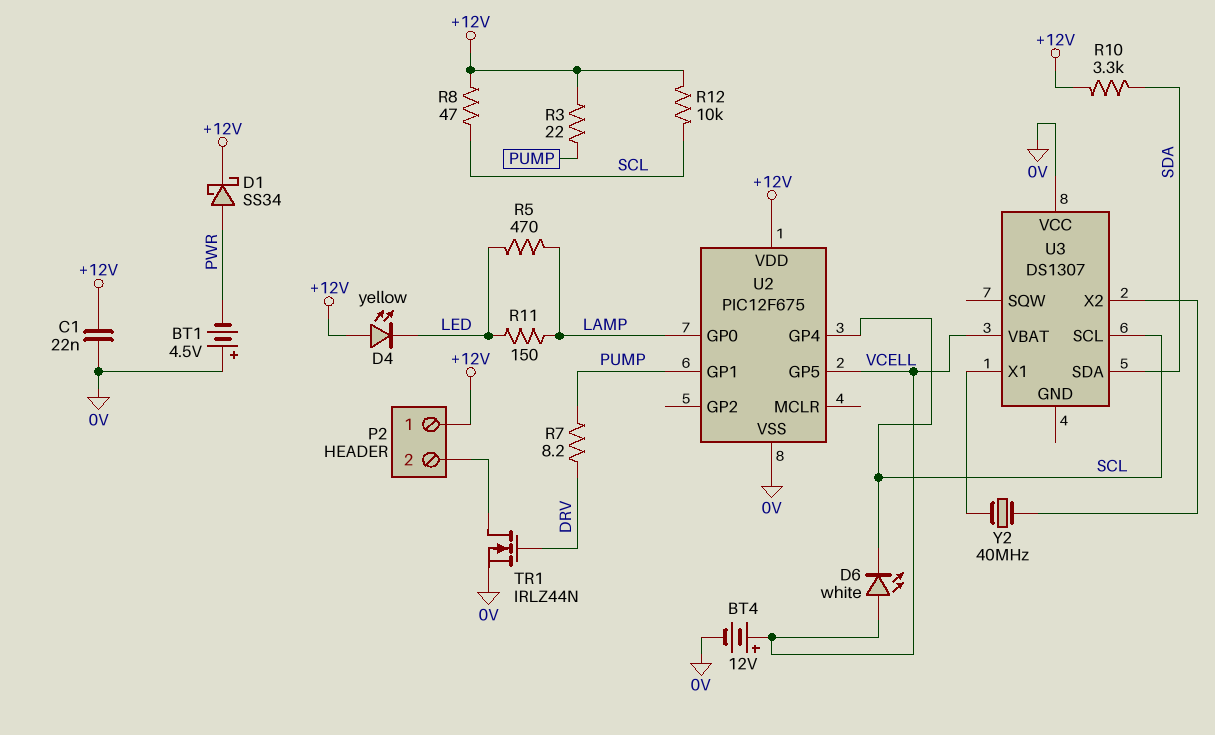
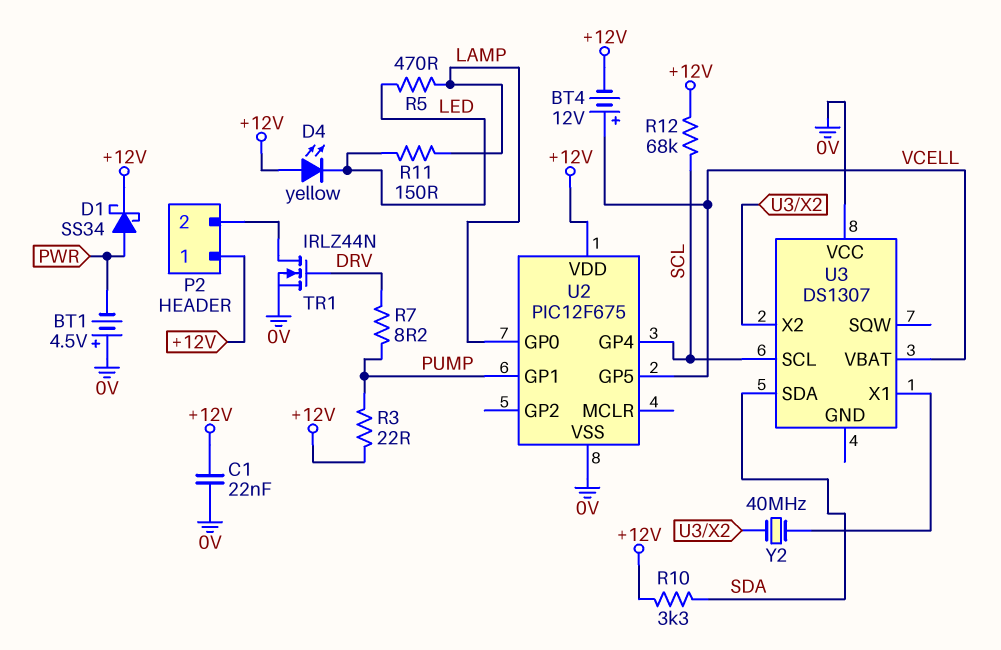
BT4: 12V (plus VCELL, minus 0V) -> 12V (plus VCELL, minus +12V)
D6: LED white (A VCELL, K SCL) -> none
R8: 47 (+12V, SCL) -> none
R12: 10k (+12V, SCL) -> 68k (+12V, SCL)

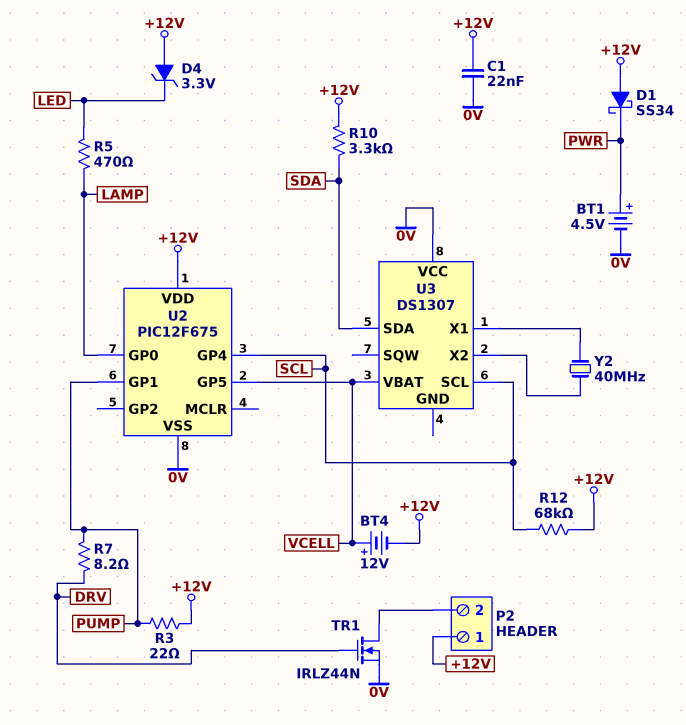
BT1: 4.5V (plus 0V, minus PWR) -> 4.5V (plus PWR, minus 0V)
D1: schottky SS34 (A PWR, K +12V) -> schottky SS34 (A +12V, K PWR)
D4: LED yellow (A +12V, K LED) -> zener 3.3V (A +12V, K LED)
R11: 150 (LAMP, LED) -> none

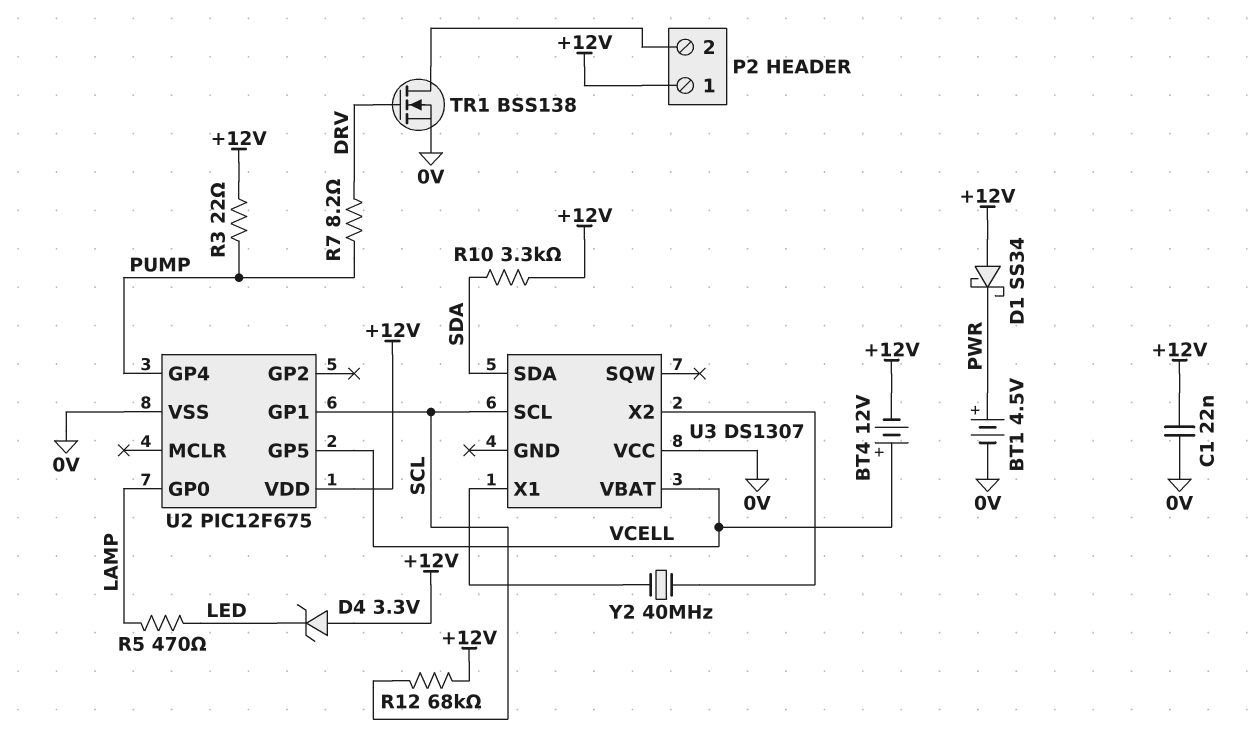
TR1: NMOS IRLZ44N (G DRV, D P2/2, S 0V) -> NMOS BSS138 (G DRV, D P2/2, S 0V)
U2 pin GP1: PUMP -> SCL
U2 pin GP4: SCL -> PUMP

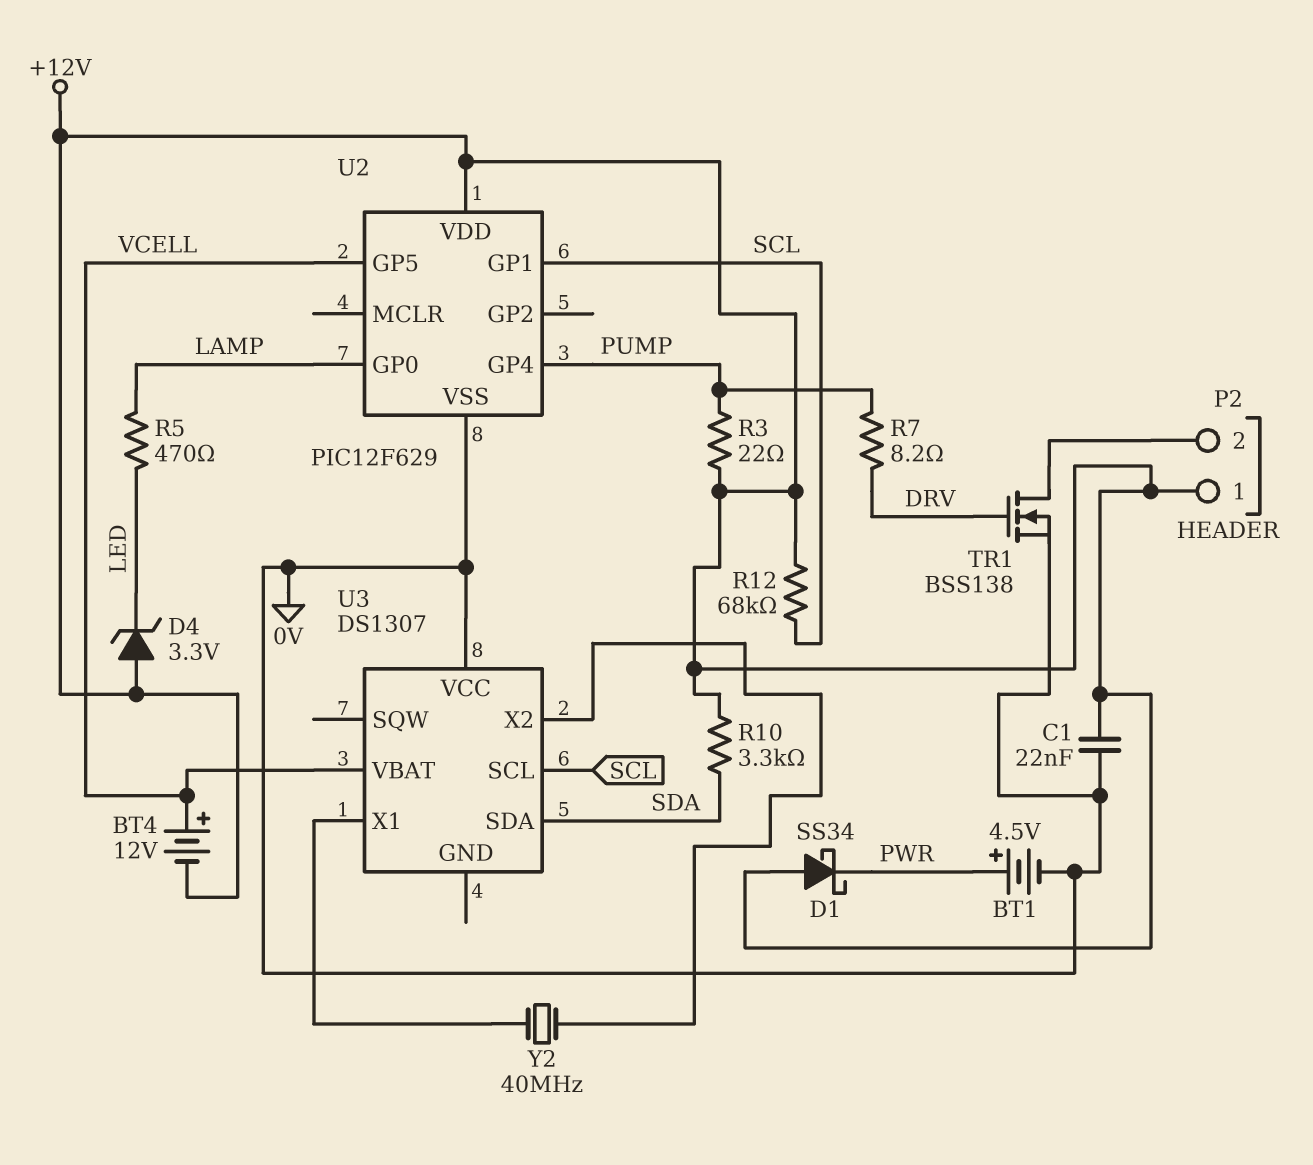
U2: PIC12F675 -> PIC12F629

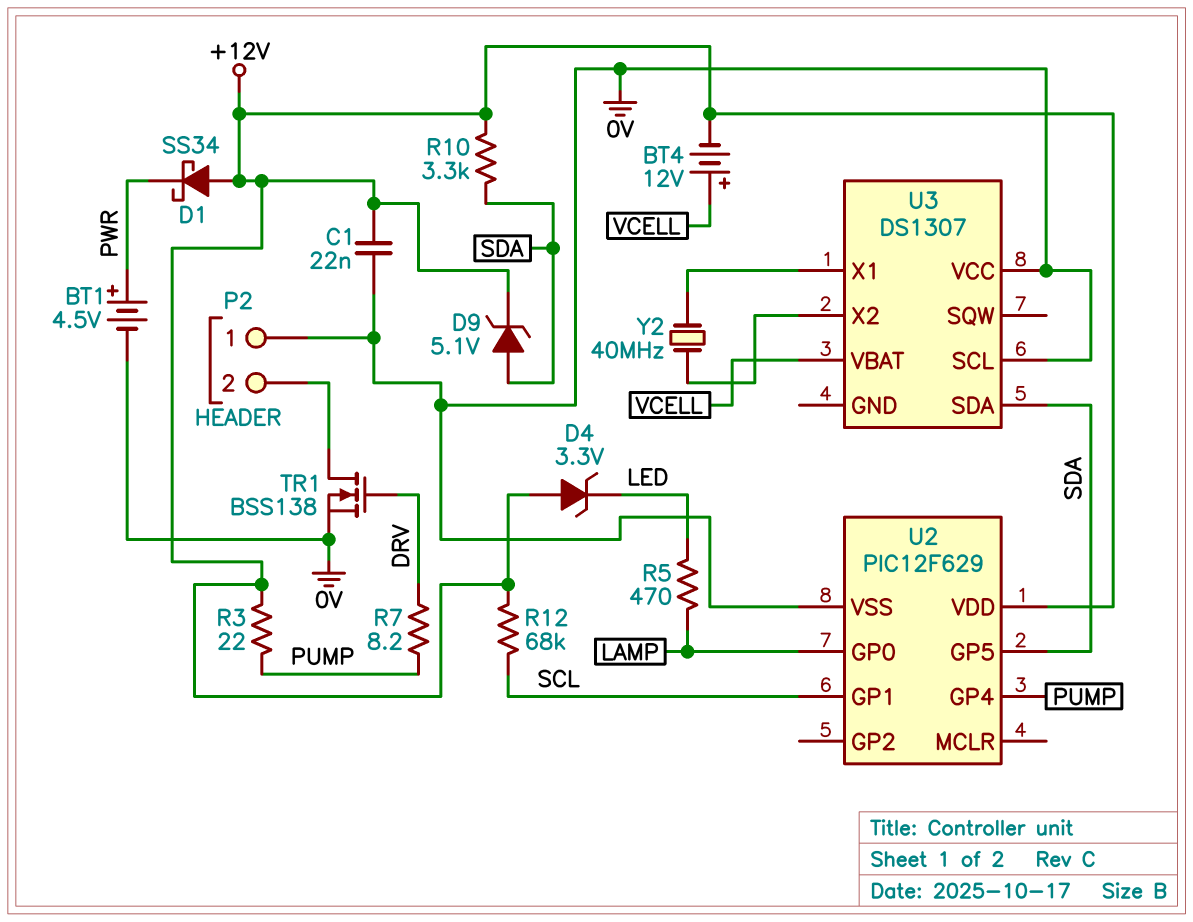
D9: none -> zener 5.1V (A SDA, K +12V)
P2 pin 1: +12V -> 0V
U2 pin GP5: VCELL -> SDA
U3 pin SCL: SCL -> 0V

